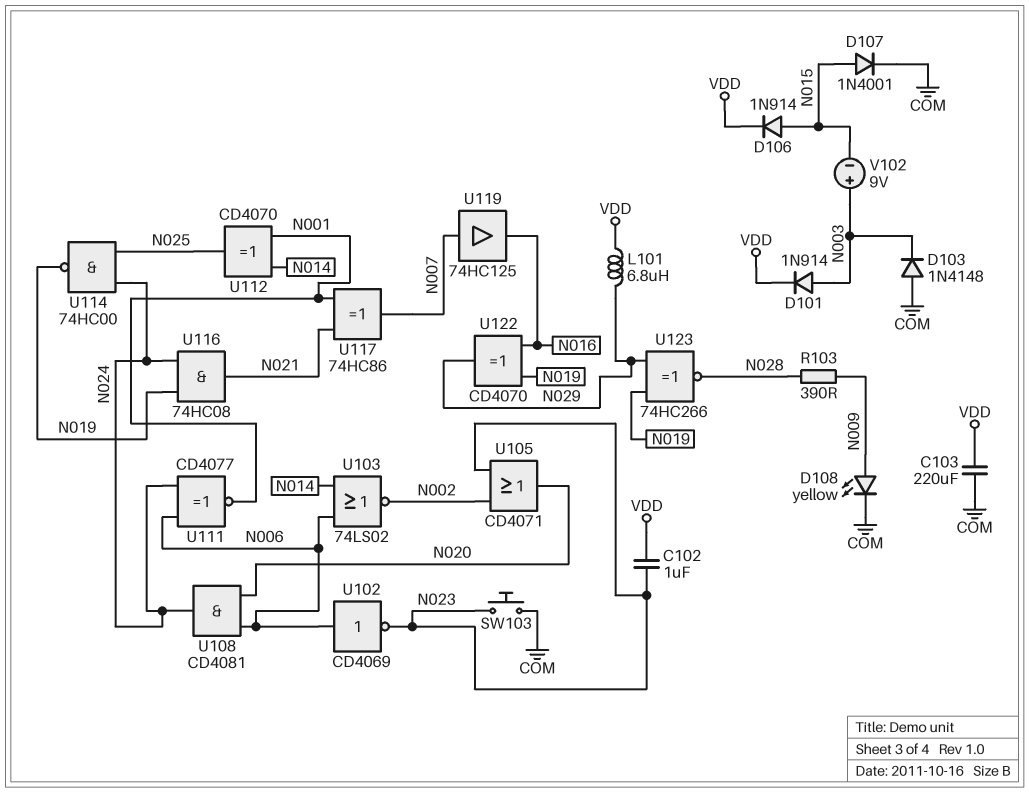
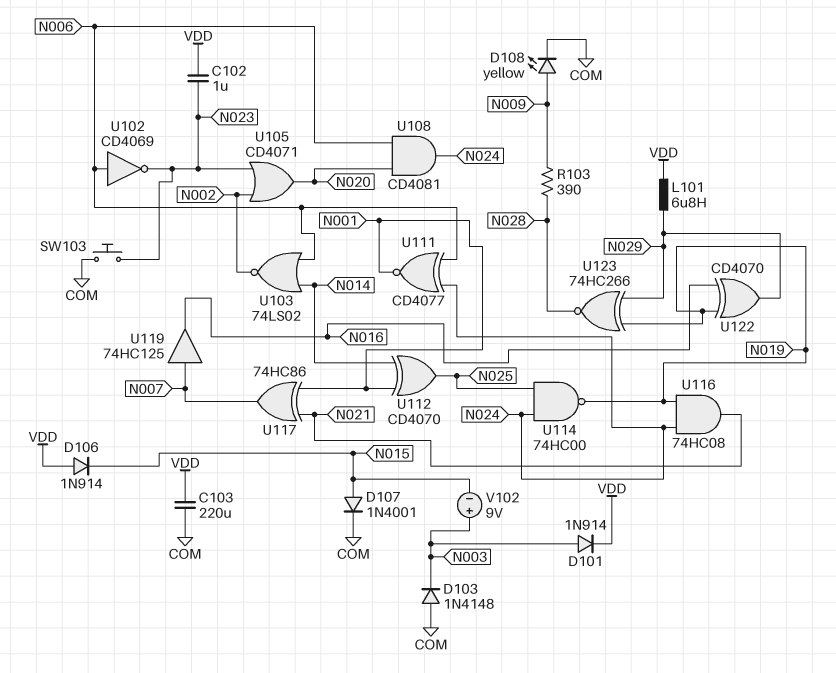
D106: diode 1N914 (A N015, K VDD) -> diode 1N914 (A VDD, K N015)

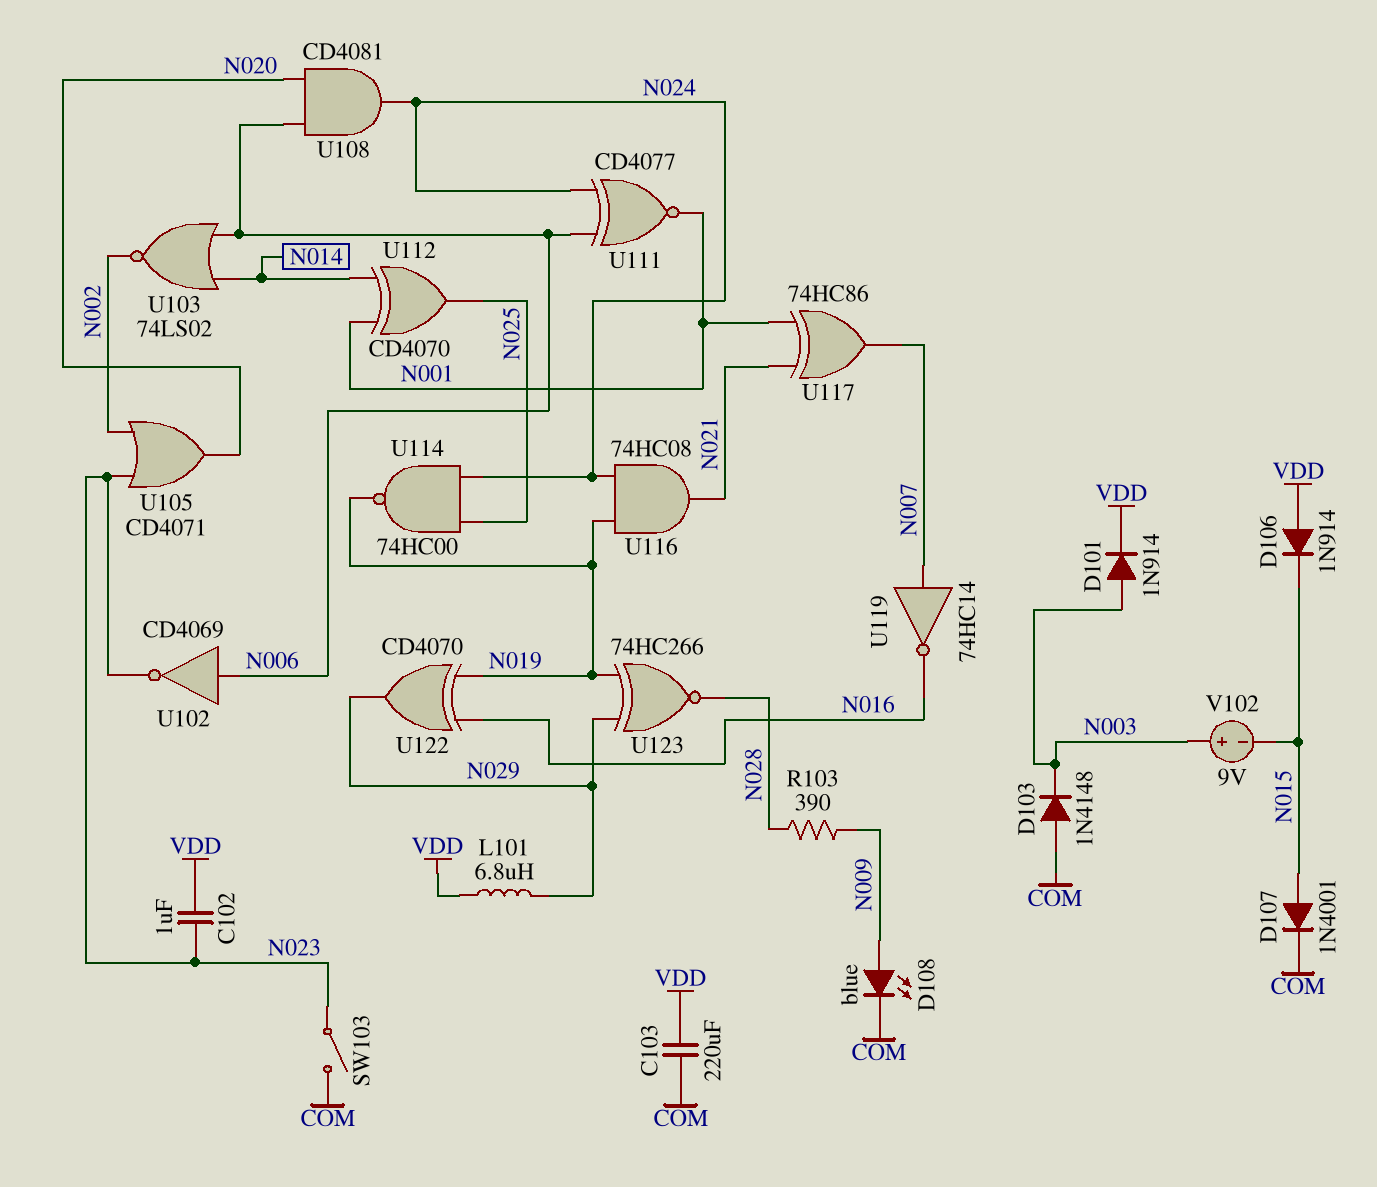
D108: LED yellow (A N009, K COM) -> LED blue (A N009, K COM)
SW103: button (COM, N023) -> switch (COM, N023)
U119: buffer 74HC125 (in N007, out N016) -> NOT 74HC14 (in N007, out N016)

